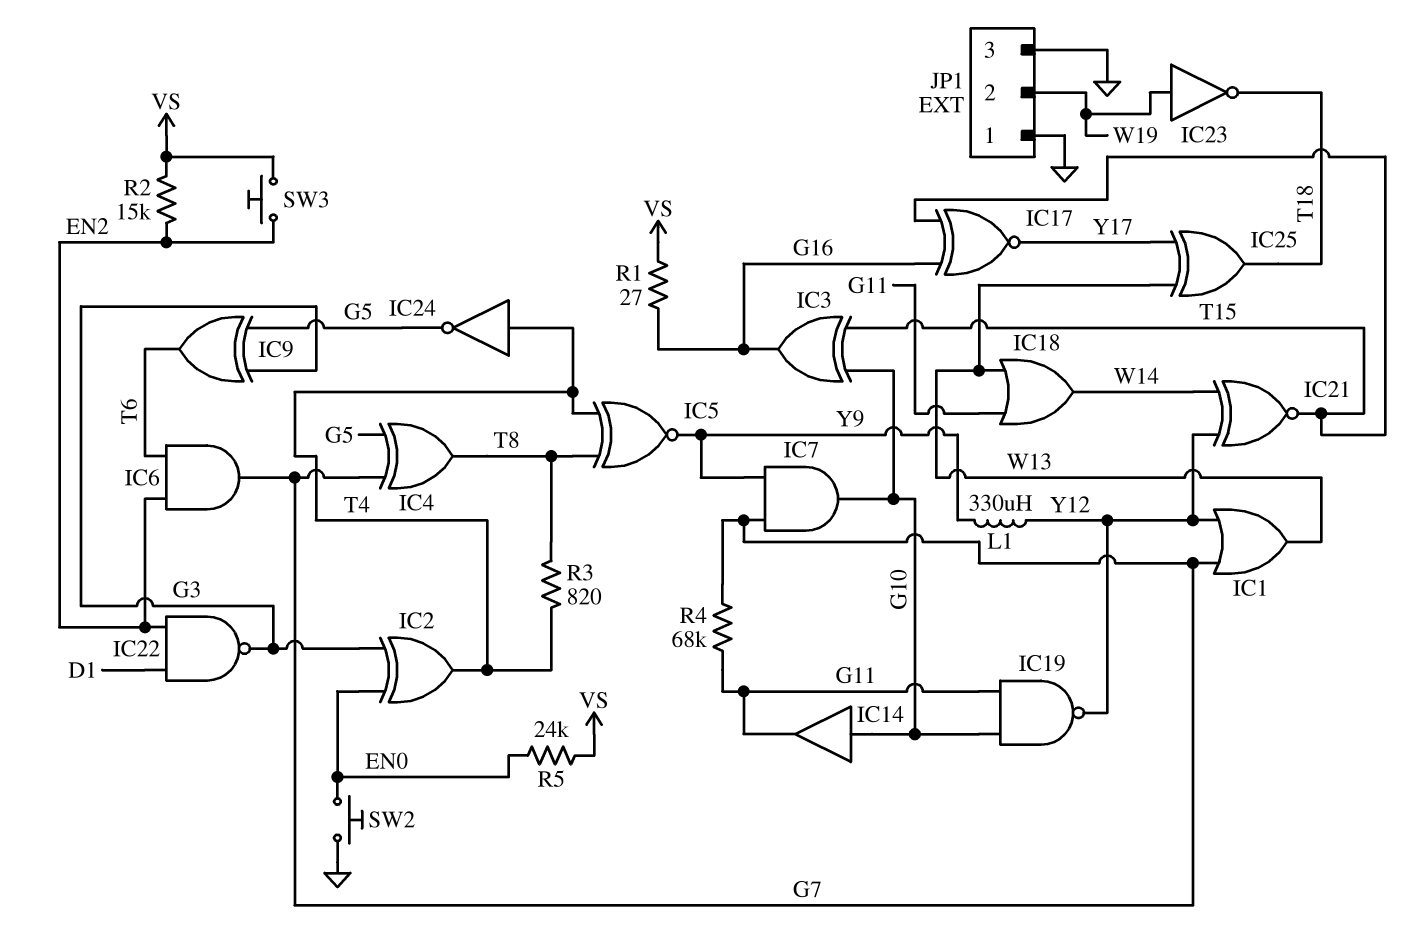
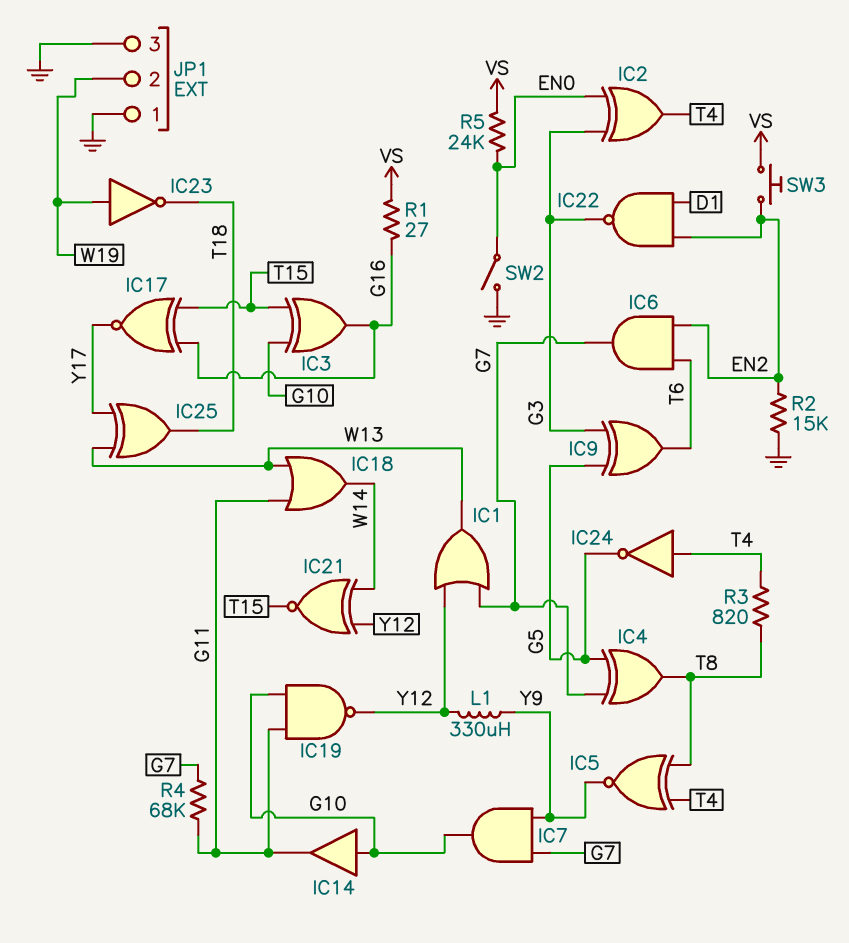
R2: 15k (EN2, VS) -> 15k (EN2, GND)
SW2: button (EN0, GND) -> switch (EN0, GND)

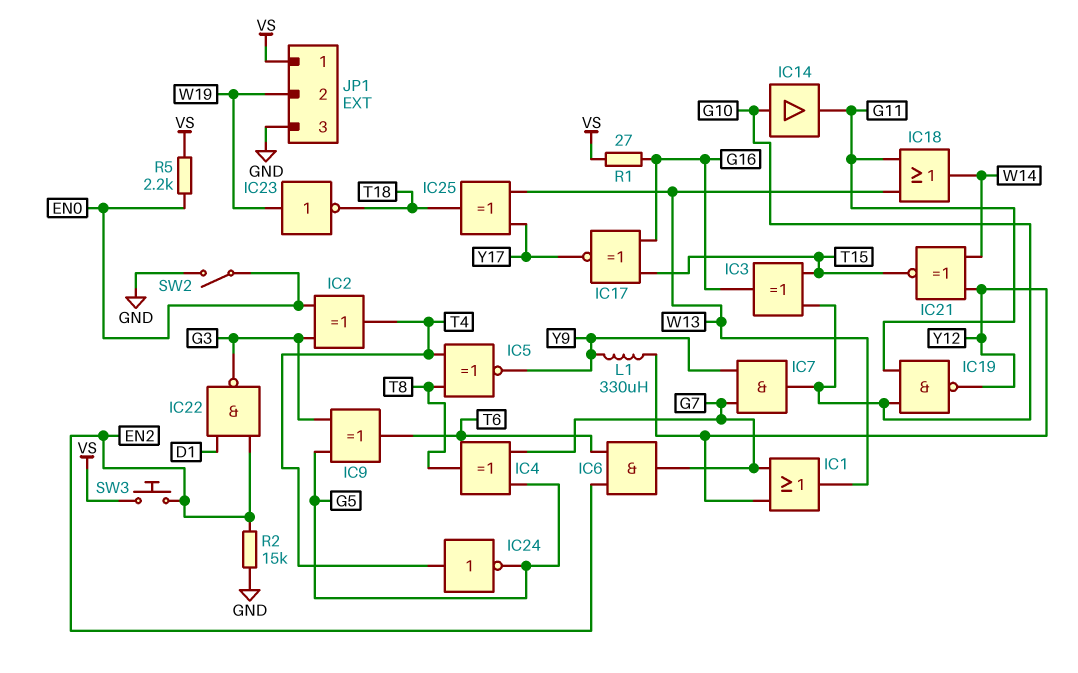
JP1 pin 1: GND -> VS
R3: 820 (T4, T8) -> none
R4: 68k (G7, G11) -> none
R5: 24k (EN0, VS) -> 2.2k (EN0, VS)

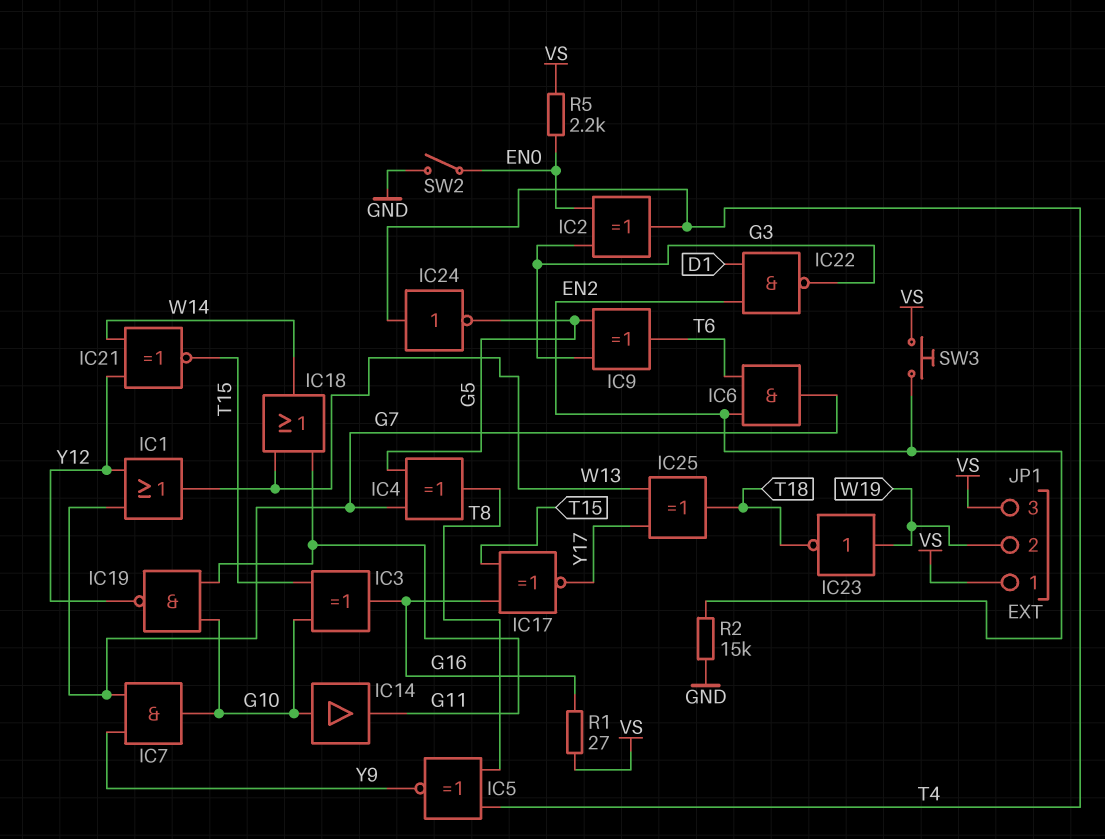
JP1 pin 3: GND -> VS
L1: 330uH (Y9, Y12) -> none

